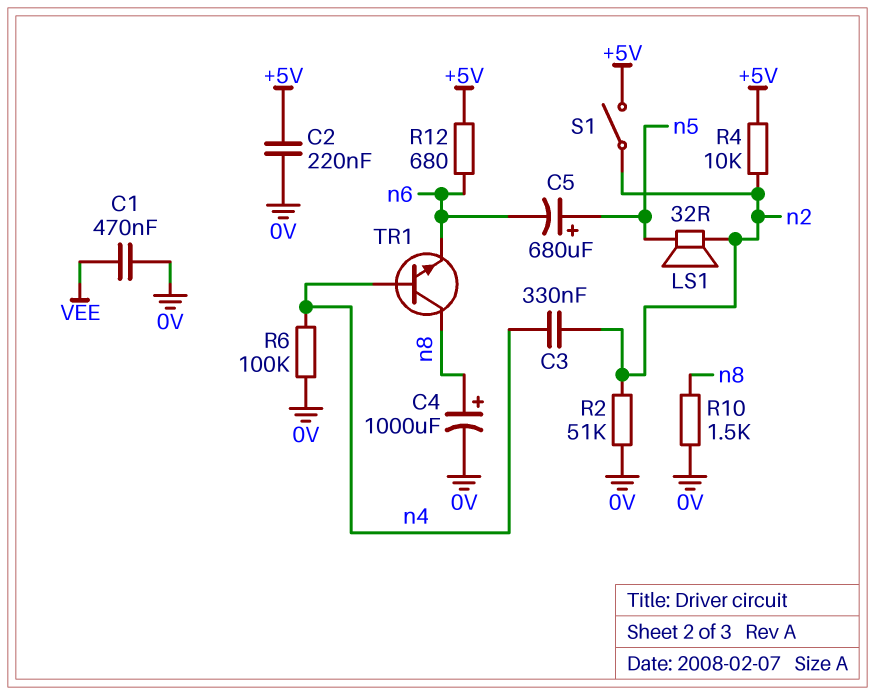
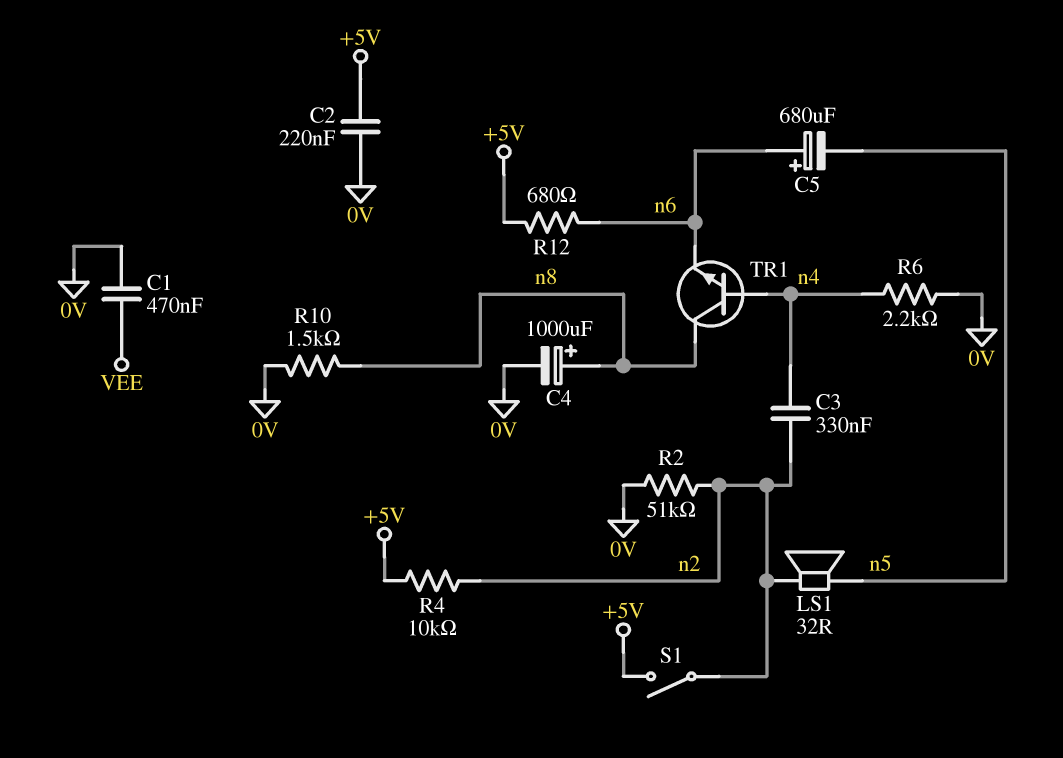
C5: 680uF (plus n5, minus n6) -> 680uF (plus n6, minus n5)
R6: 100k (0V, n4) -> 2.2k (0V, n4)

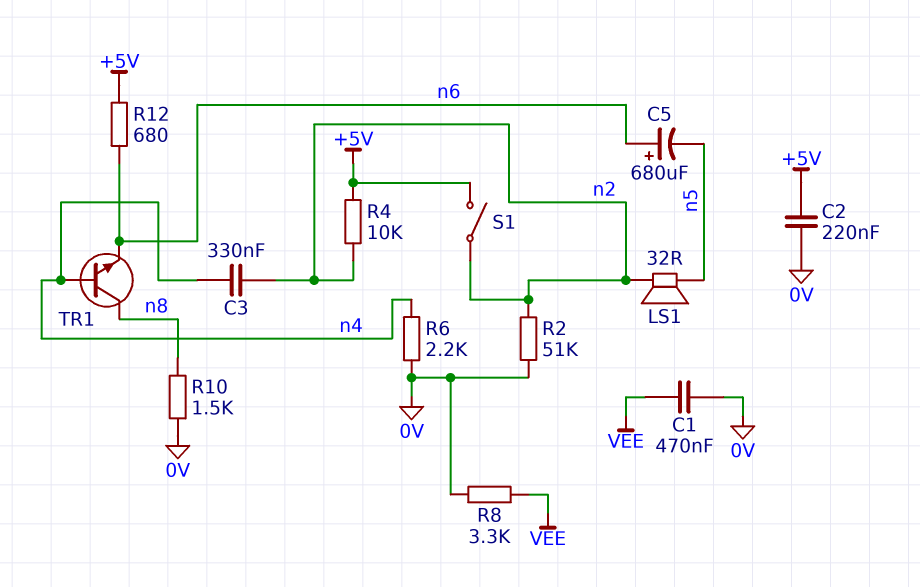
C4: 1000uF (plus n8, minus 0V) -> none
R8: none -> 3.3k (0V, VEE)

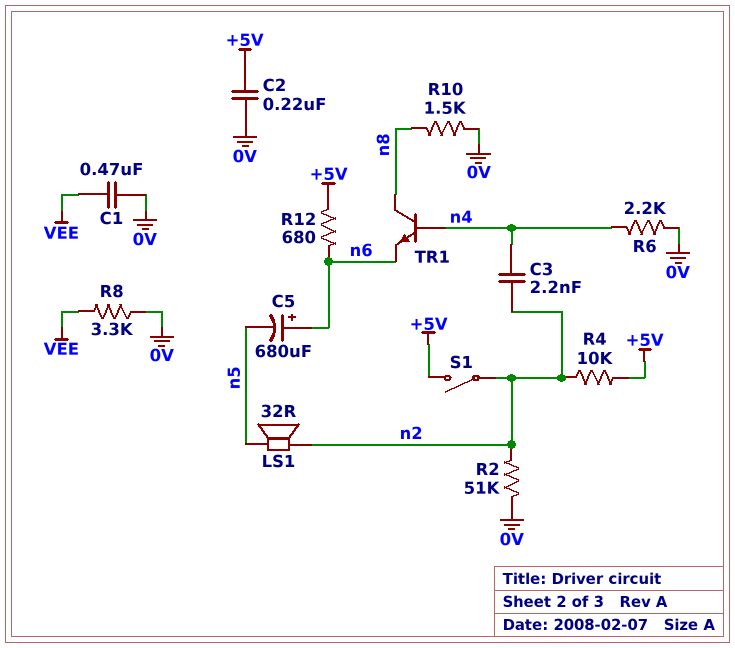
C3: 330nF (n2, n4) -> 2.2nF (n2, n4)

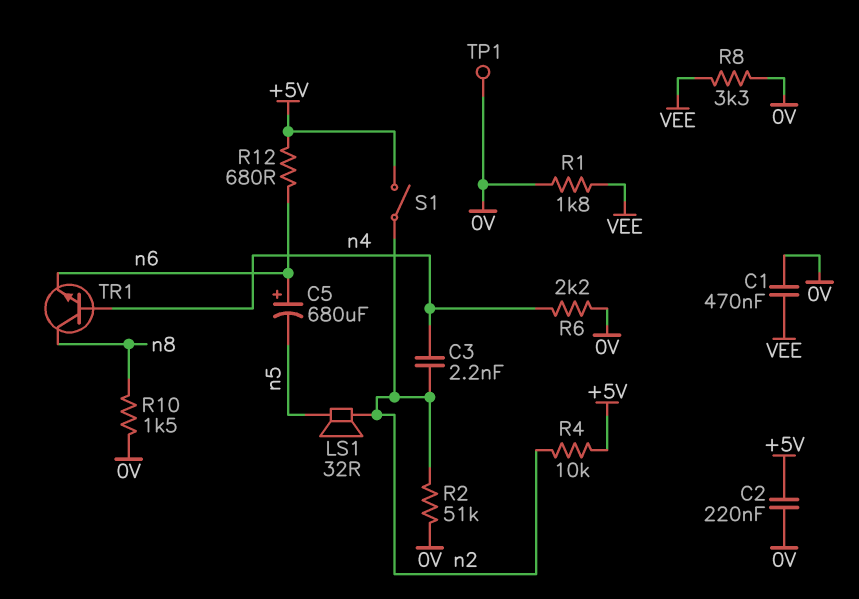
R1: none -> 1.8k (0V, VEE)
TP1: none -> test point (0V)

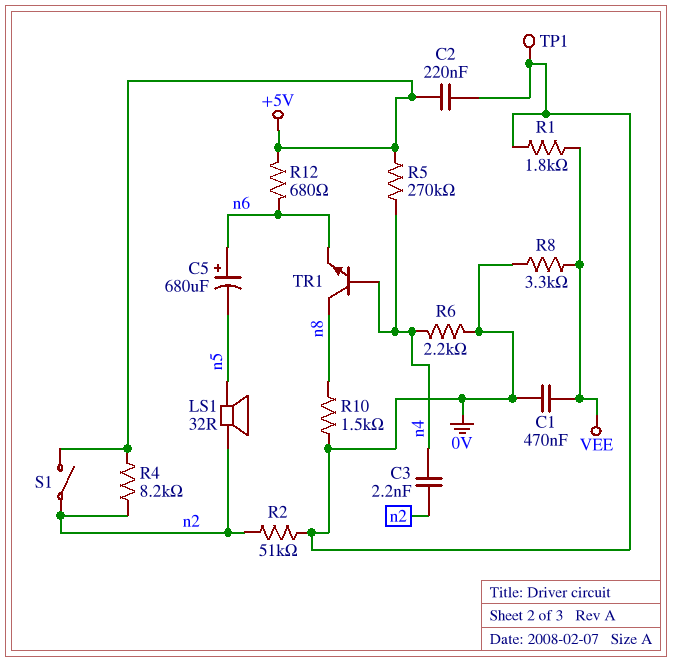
R4: 10k (+5V, n2) -> 8.2k (+5V, n2)
R5: none -> 270k (+5V, n4)

